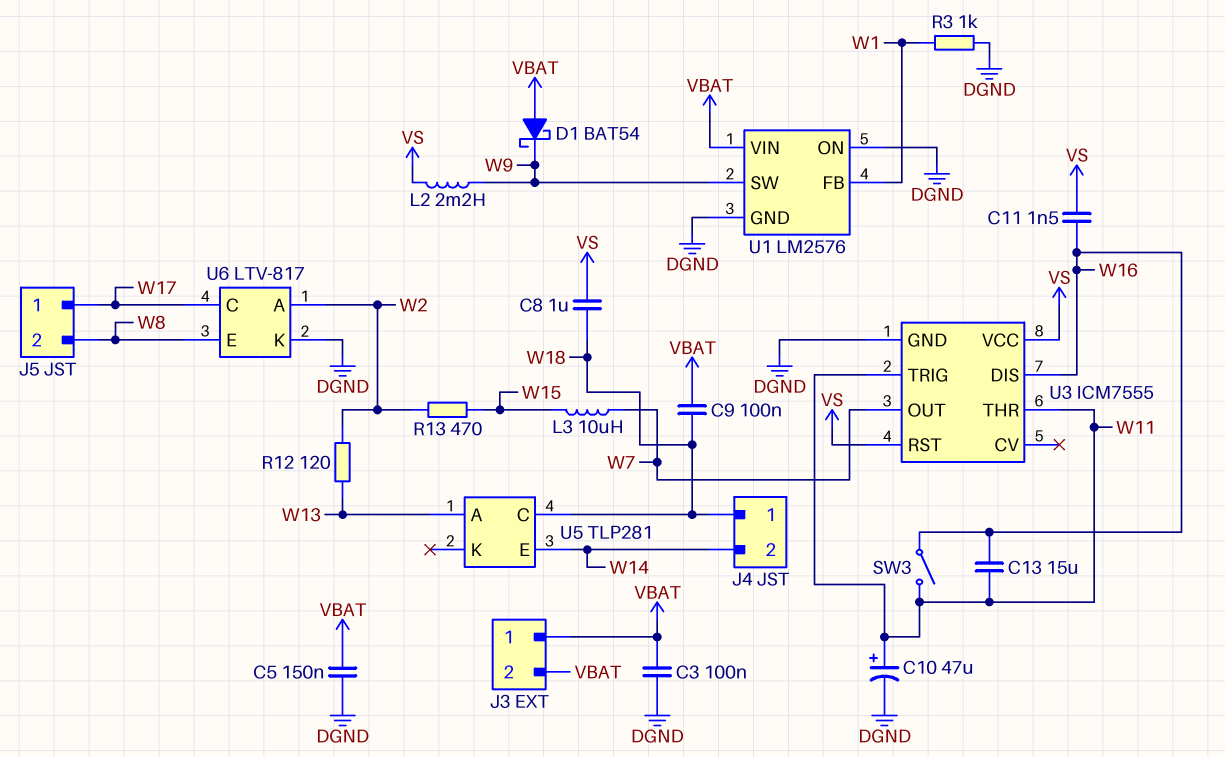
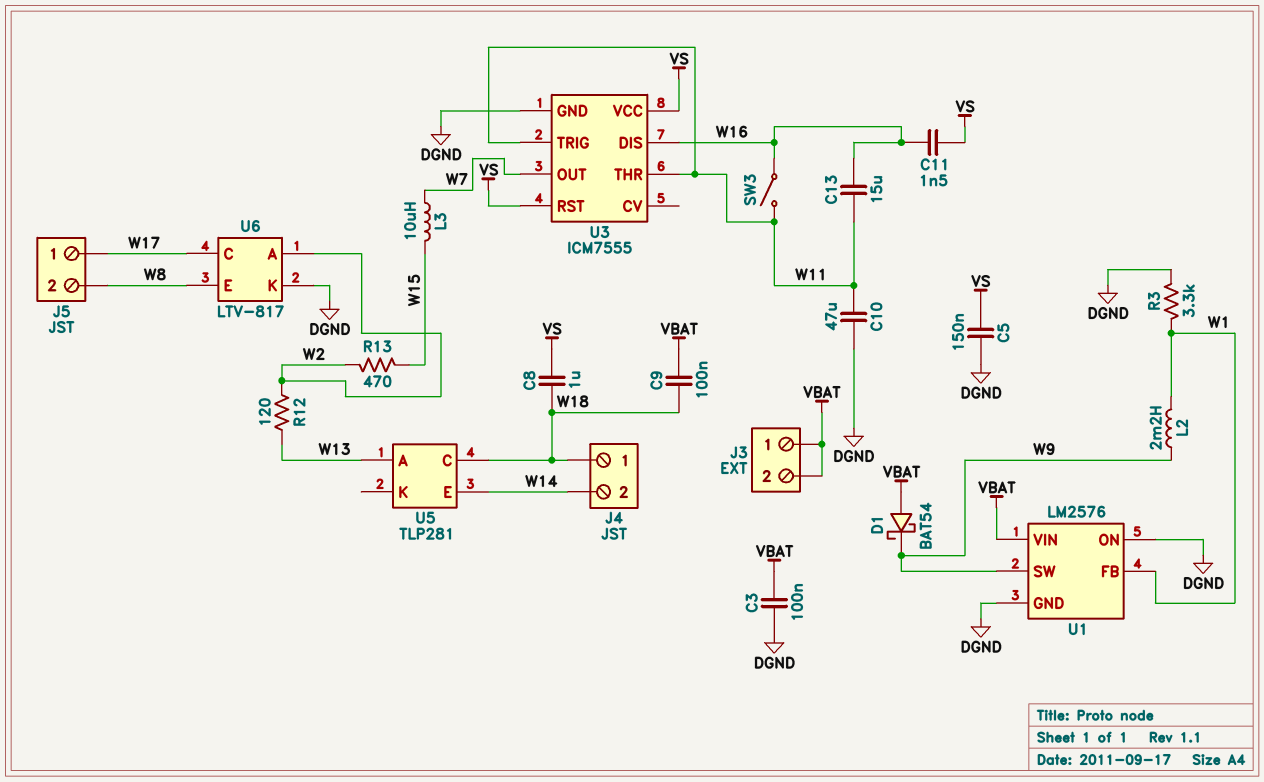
C5: 150nF (DGND, VBAT) -> 150nF (DGND, VS)
C10: 47uF (plus W11, minus DGND) -> 47uF (DGND, W11)
L2: 2.2mH (VS, W9) -> 2.2mH (W1, W9)
R3: 1k (DGND, W1) -> 3.3k (DGND, W1)

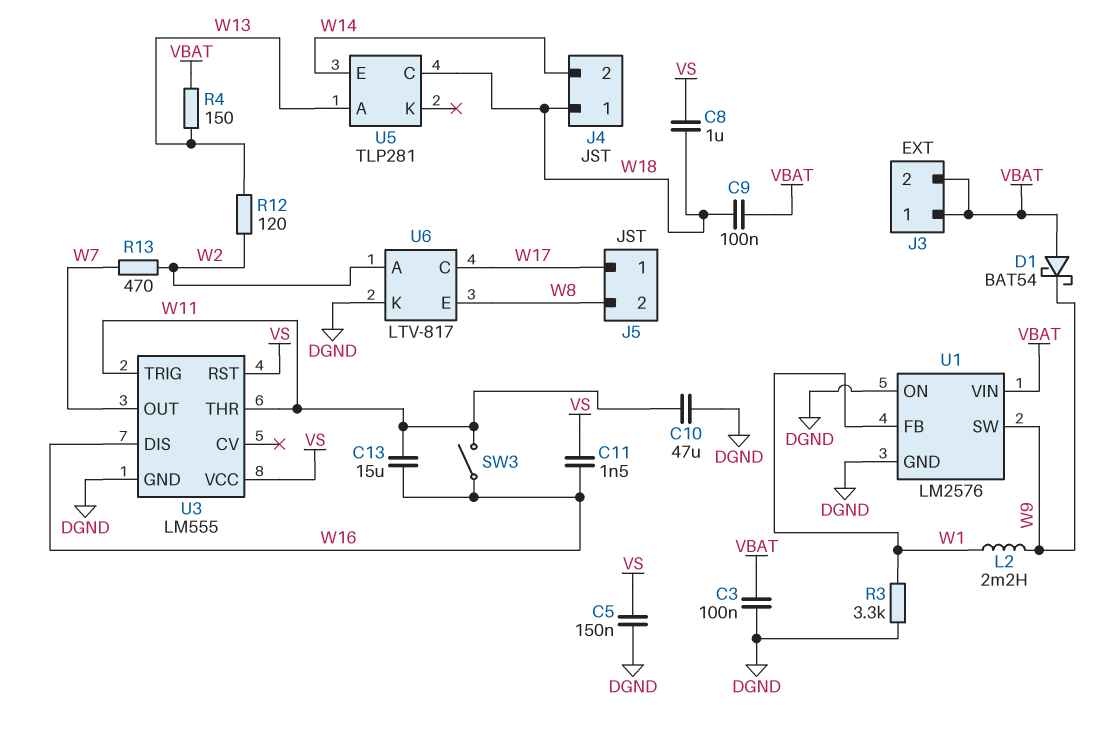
L3: 10uH (W7, W15) -> none
R4: none -> 150 (VBAT, W13)
R13: 470 (W2, W15) -> 470 (W2, W7)
U3: ICM7555 -> LM555

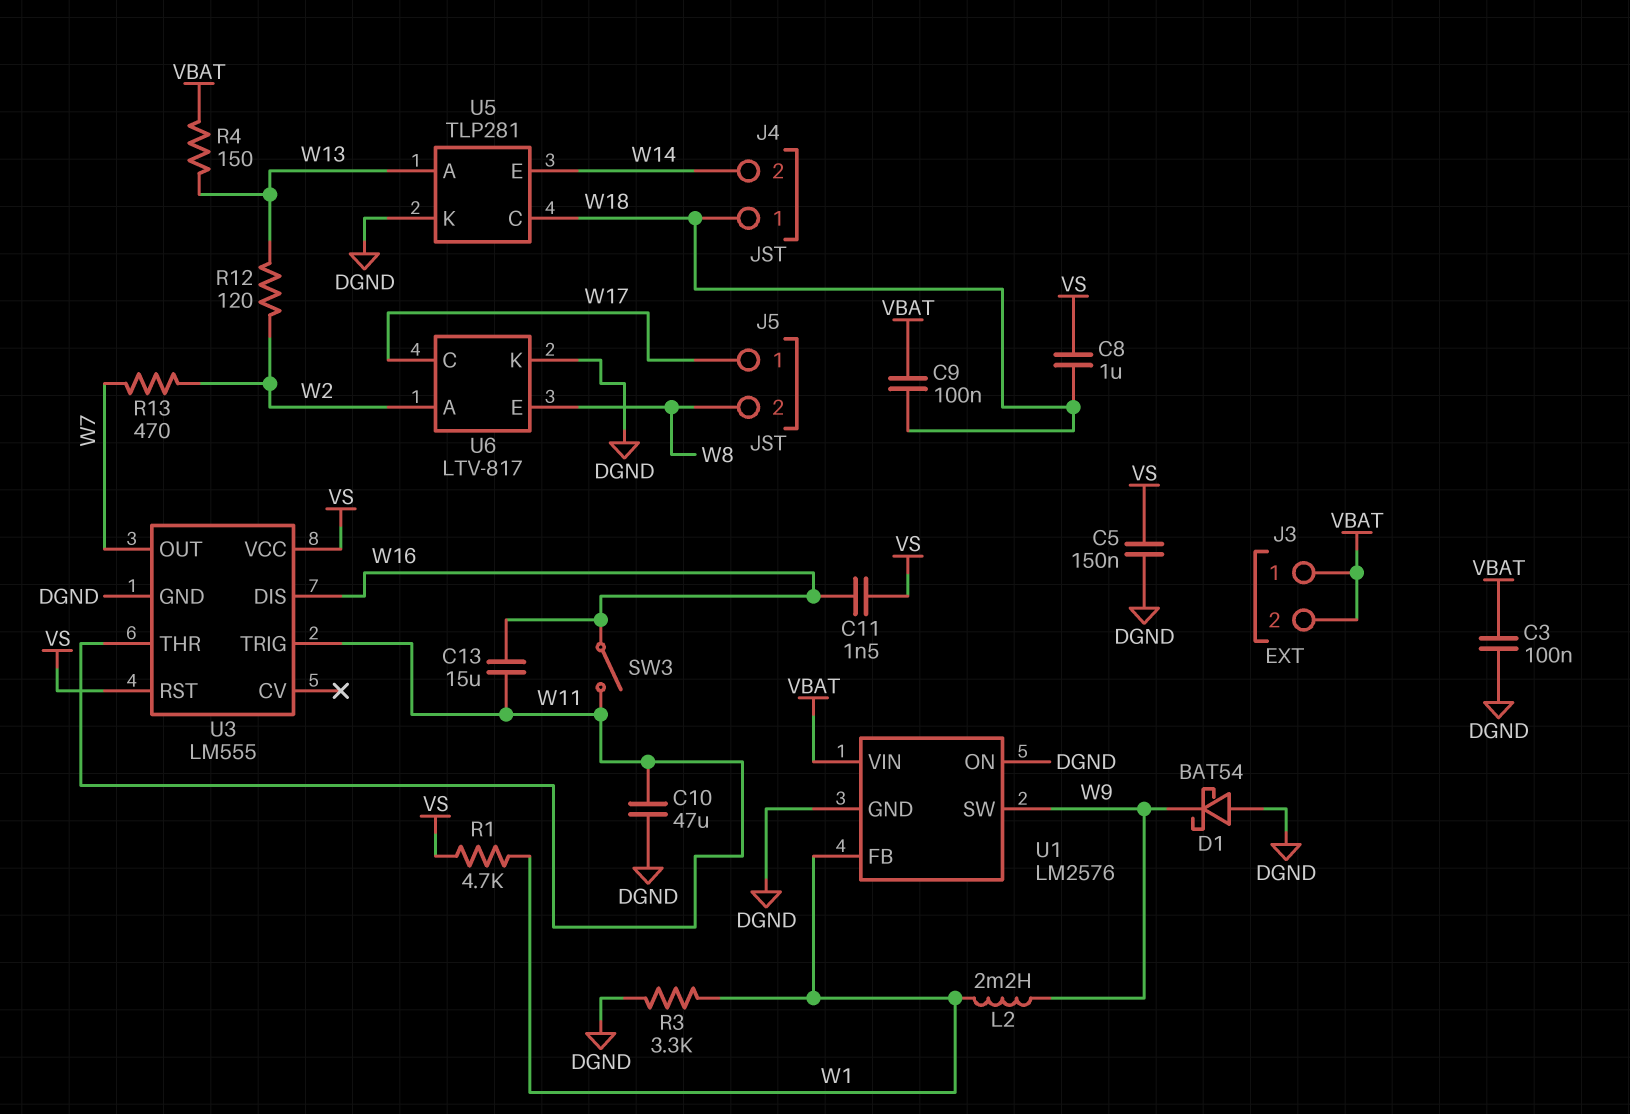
D1: schottky BAT54 (A VBAT, K W9) -> schottky BAT54 (A DGND, K W9)
R1: none -> 4.7k (VS, W1)
U5 pin K: none -> DGND

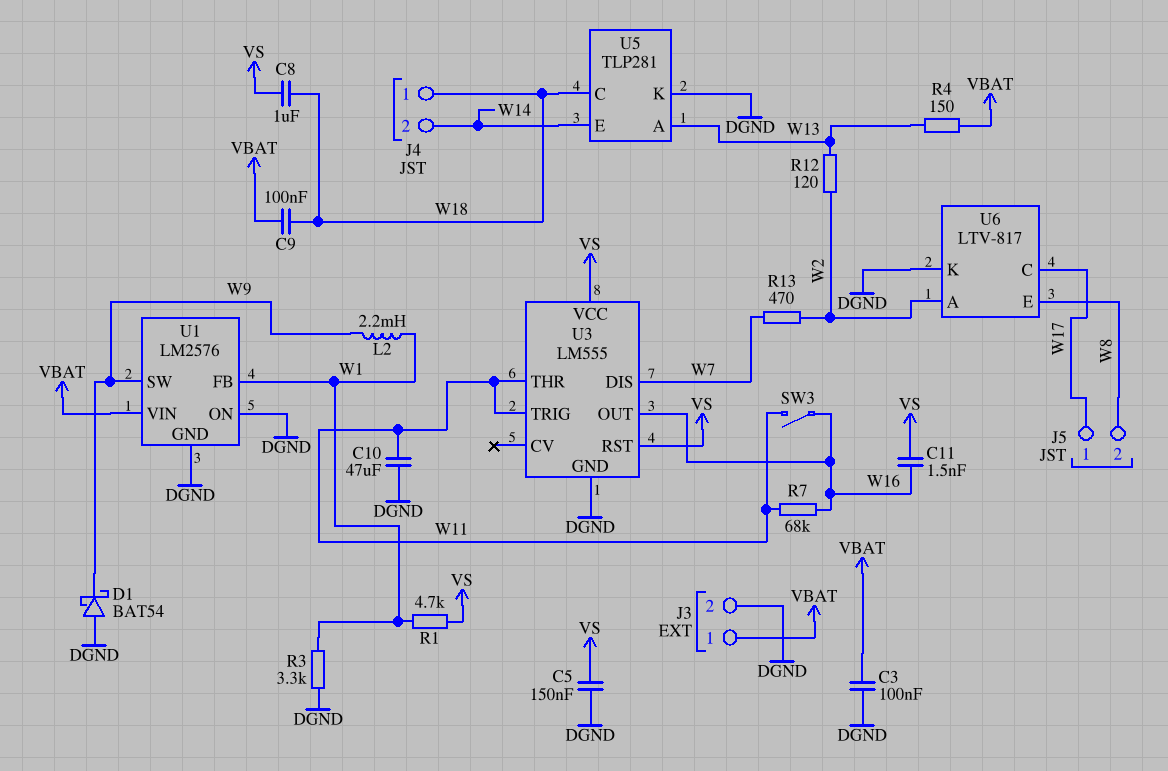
C13: 15uF (W11, W16) -> none
J3 pin 2: VBAT -> DGND
R7: none -> 68k (W11, W16)
U3 pin DIS: W16 -> W7
U3 pin OUT: W7 -> W16

